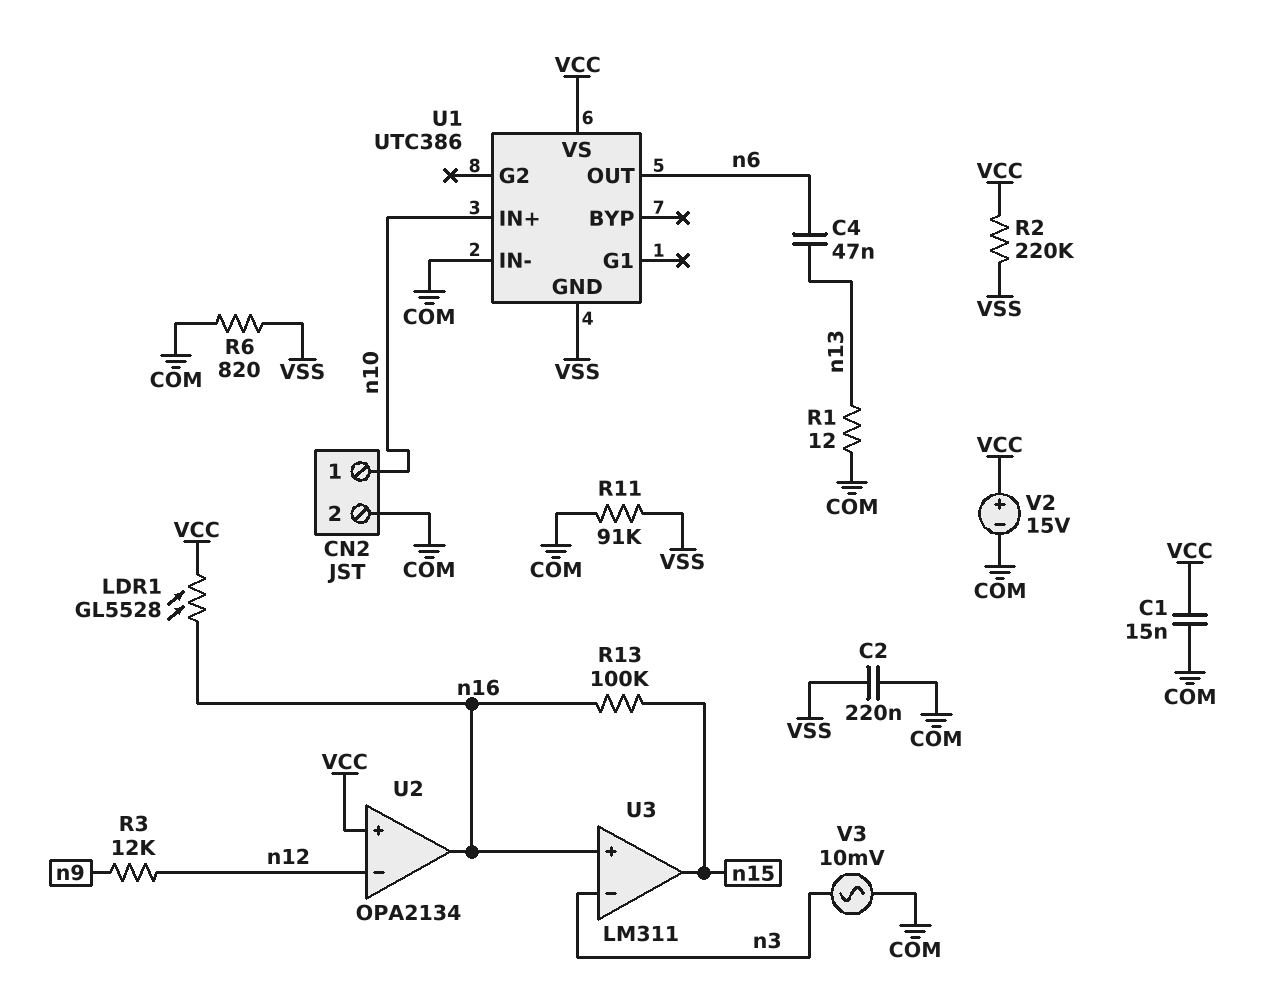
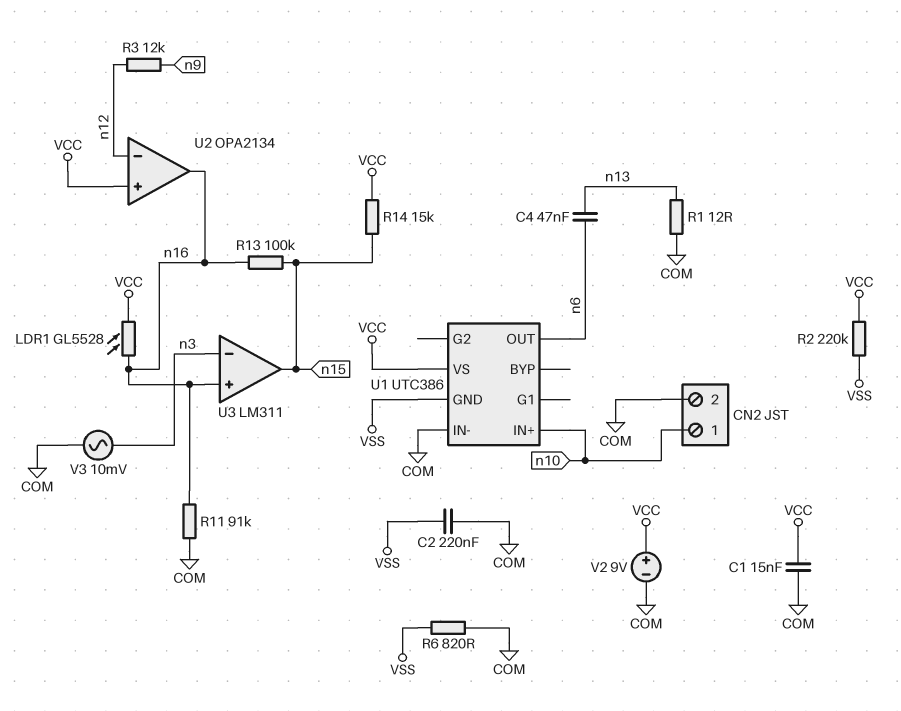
R11: 91k (COM, VSS) -> 91k (COM, n16)
R14: none -> 15k (VCC, n15)
V2: 15V (plus VCC, minus COM) -> 9V (plus VCC, minus COM)

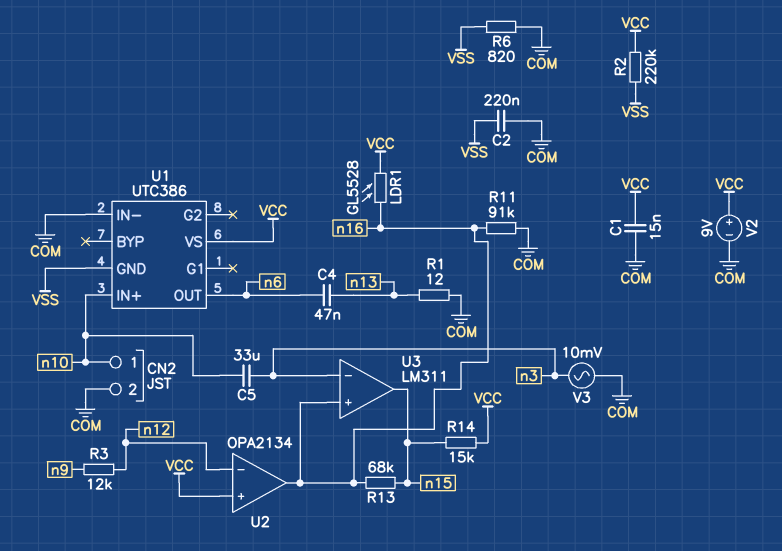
C5: none -> 33uF (n3, n10)
R13: 100k (n15, n16) -> 68k (n15, n16)

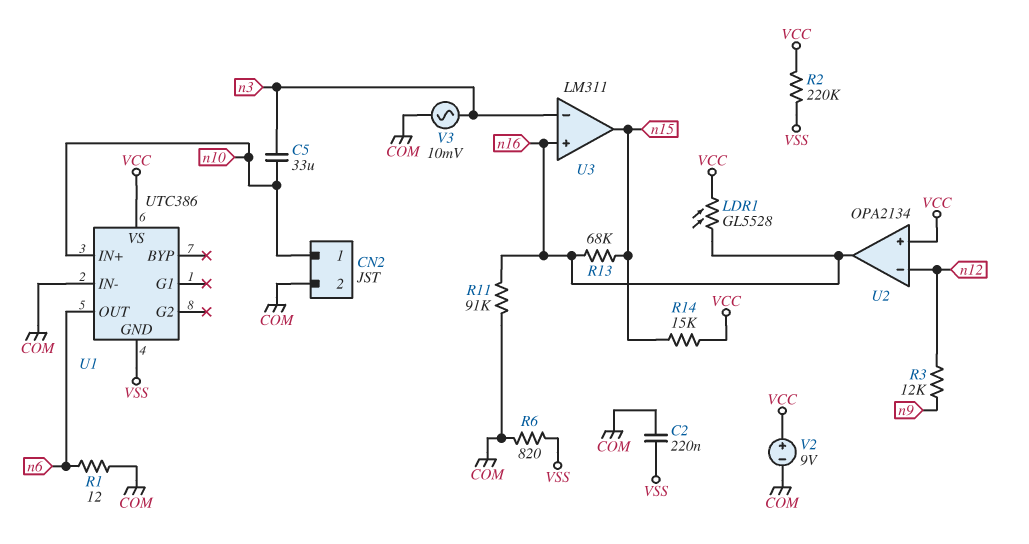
C1: 15nF (COM, VCC) -> none
C4: 47nF (n6, n13) -> none
R1: 12 (COM, n13) -> 12 (COM, n6)

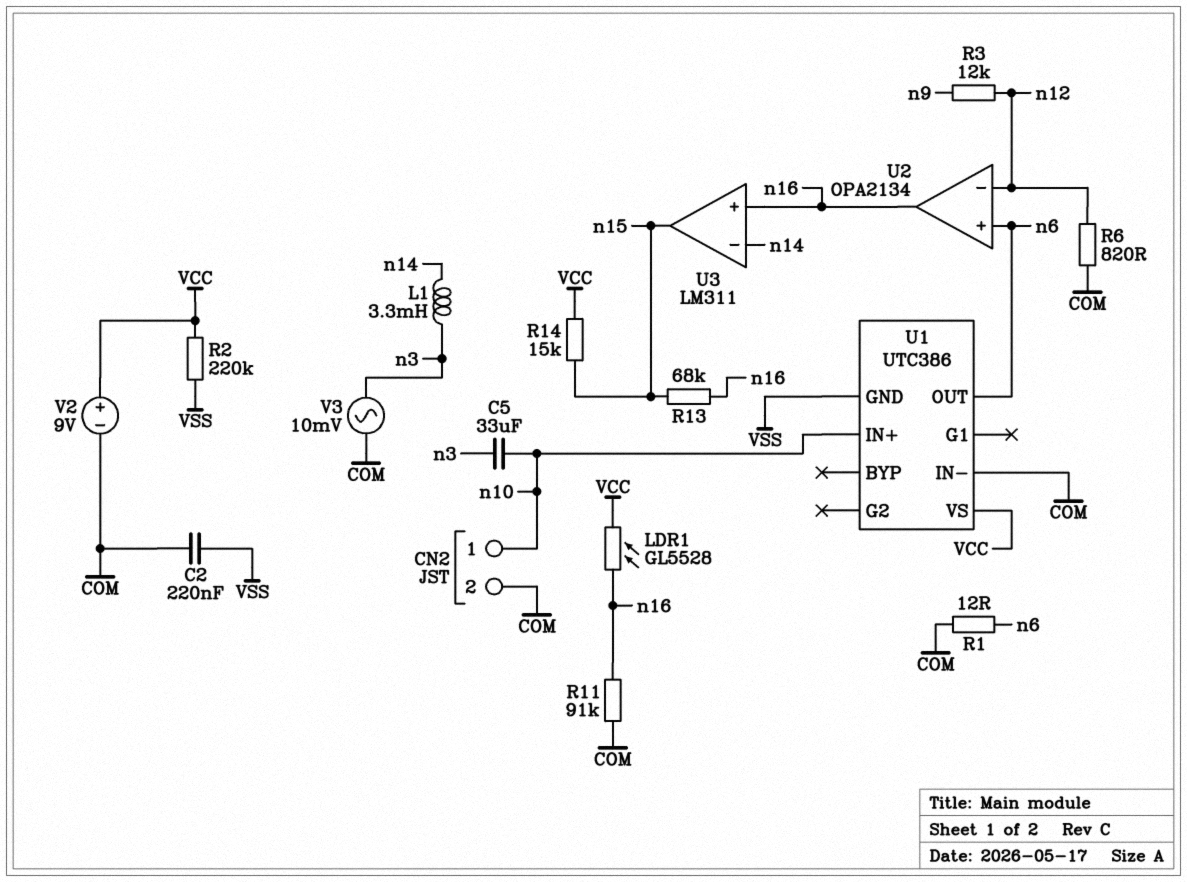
L1: none -> 3.3mH (n3, n14)
R6: 820 (COM, VSS) -> 820 (COM, n12)
U2 pin in+: VCC -> n6
U3 pin in-: n3 -> n14

